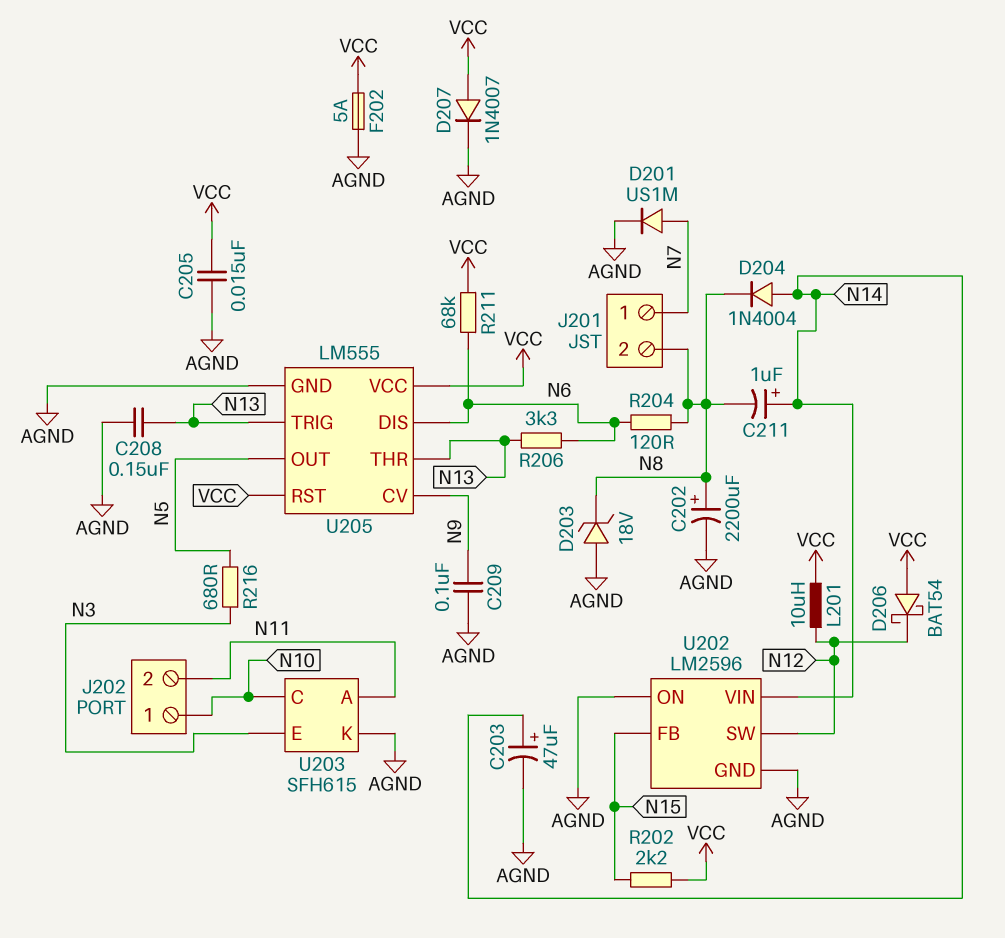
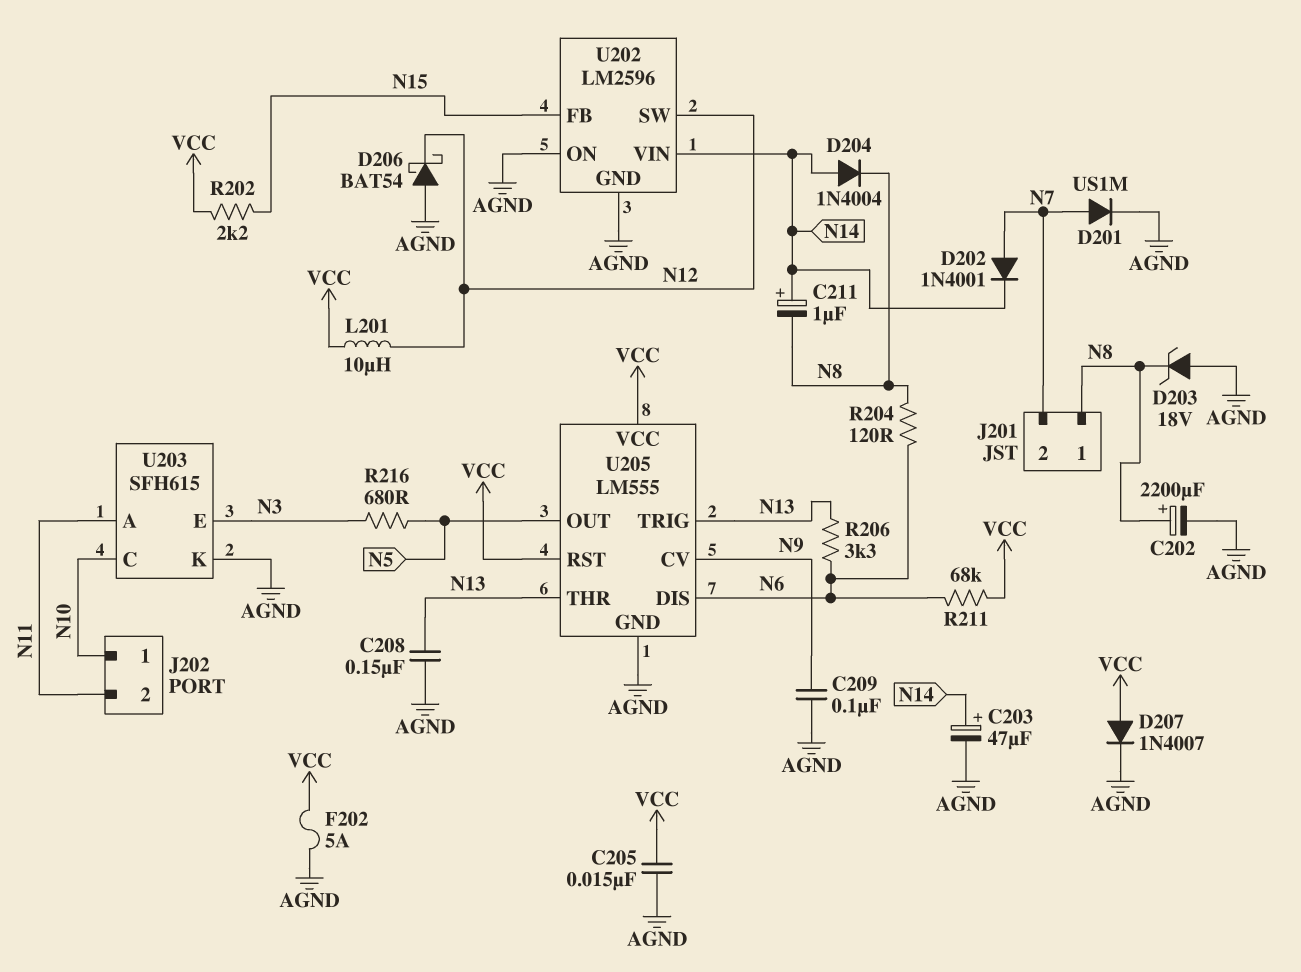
D202: none -> diode 1N4001 (A N7, K N14)
D206: schottky BAT54 (A VCC, K N12) -> schottky BAT54 (A AGND, K N12)
J201 pin 1: N7 -> N8
J201 pin 2: N8 -> N7

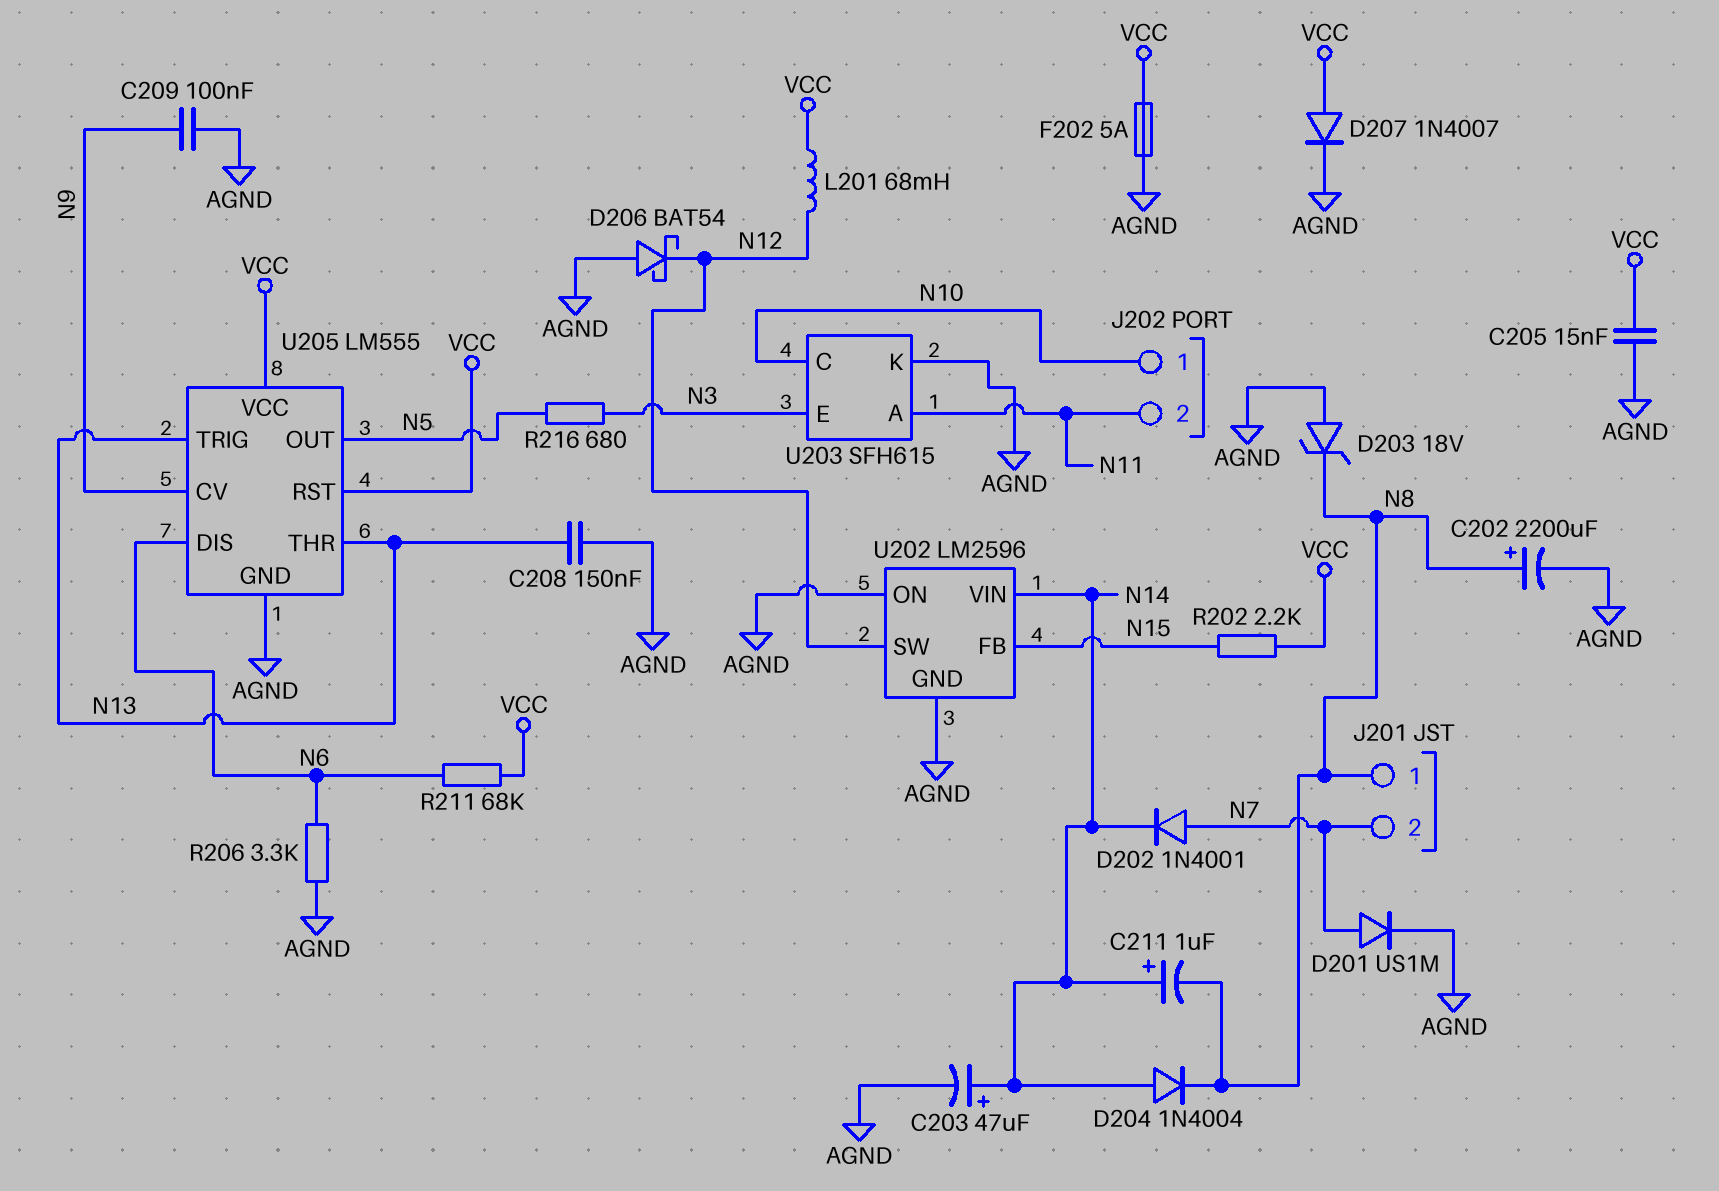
L201: 10uH (N12, VCC) -> 68mH (N12, VCC)
R204: 120 (N6, N8) -> none
R206: 3.3k (N6, N13) -> 3.3k (AGND, N6)

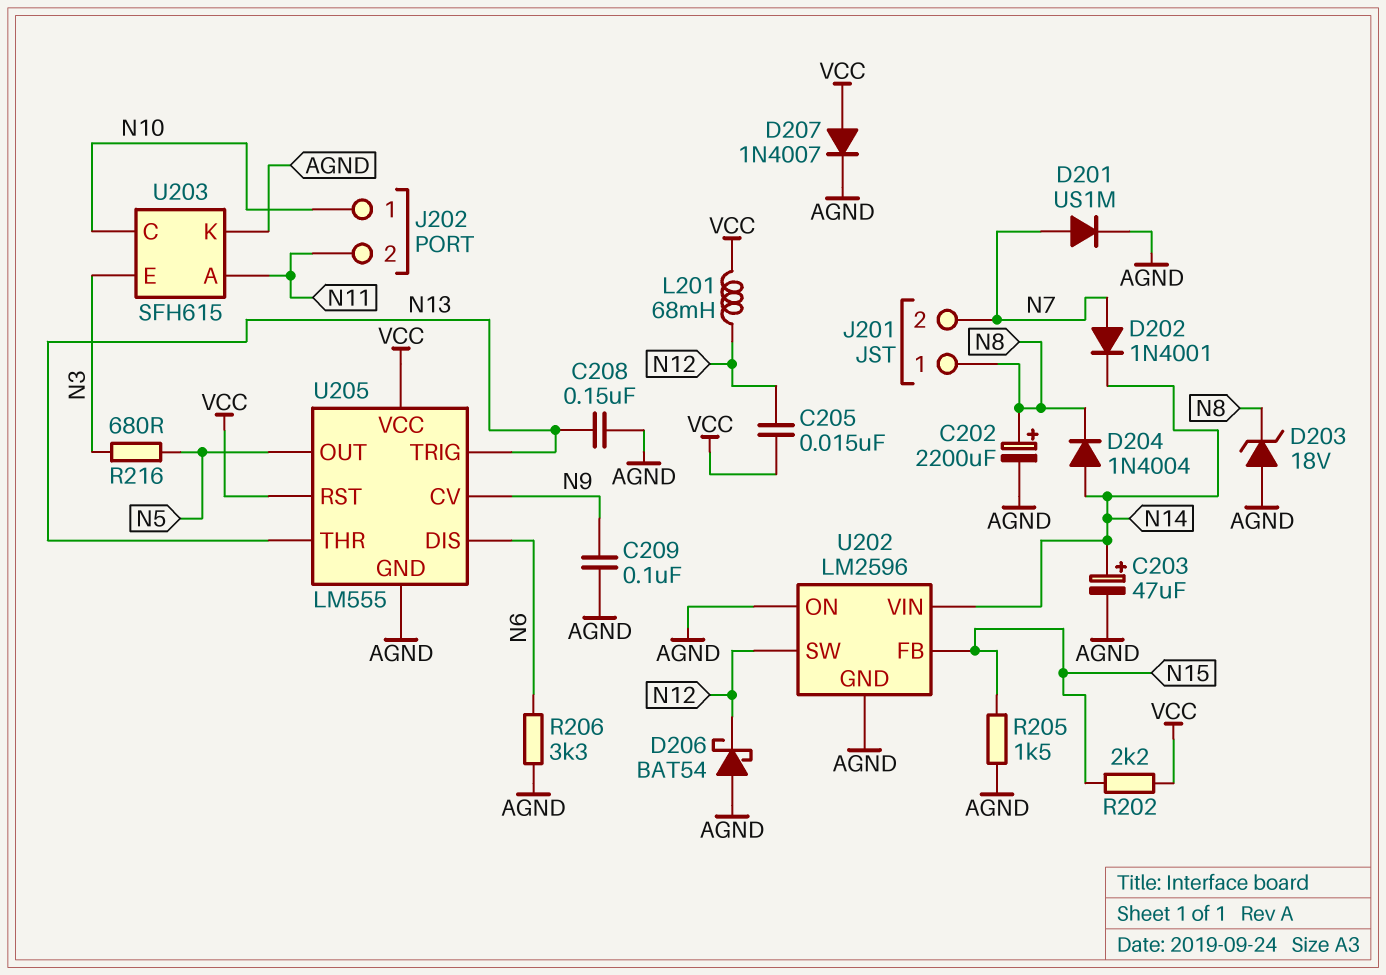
C205: 15nF (AGND, VCC) -> 15nF (N12, VCC)
C211: 1uF (plus N14, minus N8) -> none
F202: 5A (AGND, VCC) -> none
R205: none -> 1.5k (AGND, N15)
R211: 68k (N6, VCC) -> none

